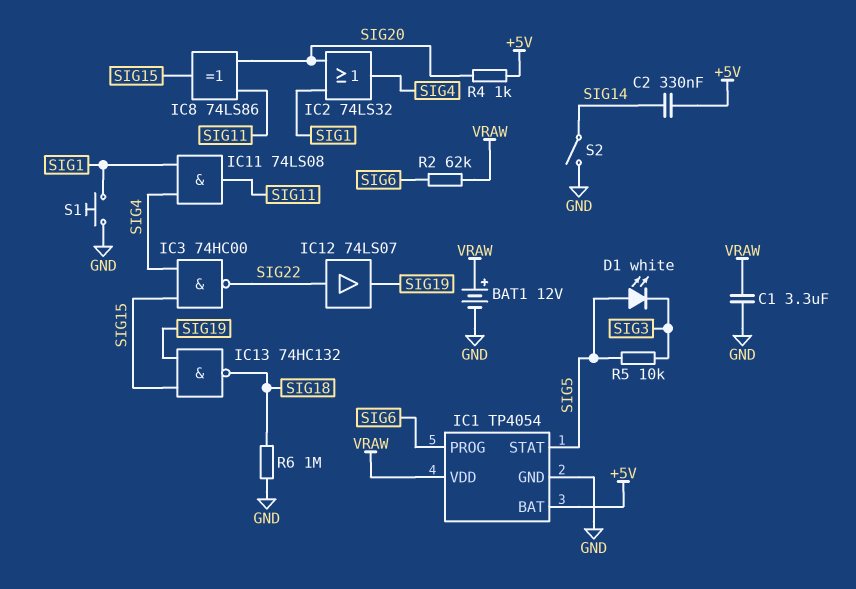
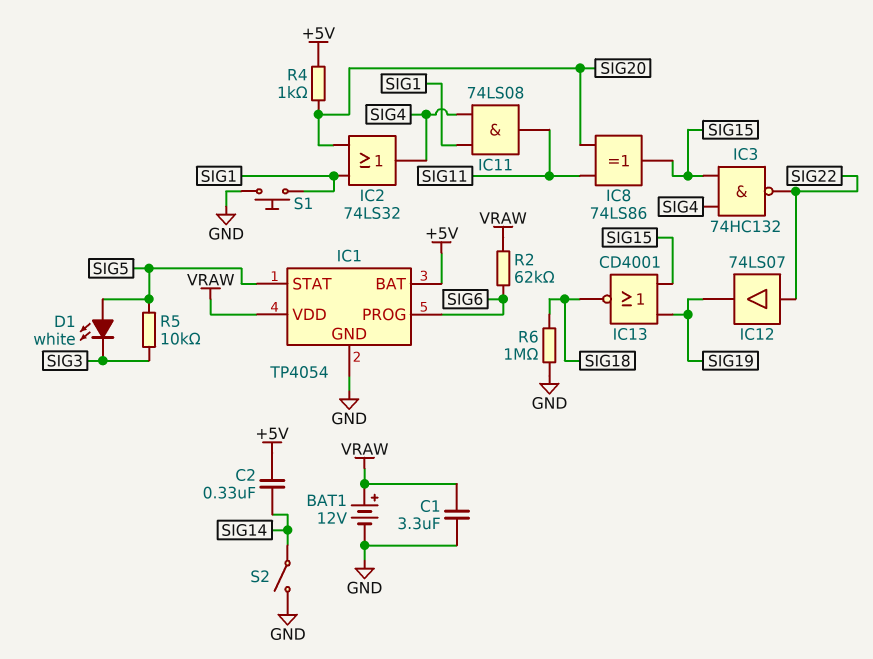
IC3: NAND 74HC00 (in SIG4, in SIG15, out SIG22) -> NAND 74HC132 (in SIG4, in SIG15, out SIG22)
IC13: NAND 74HC132 (in SIG15, in SIG19, out SIG18) -> NOR CD4001 (in SIG15, in SIG19, out SIG18)

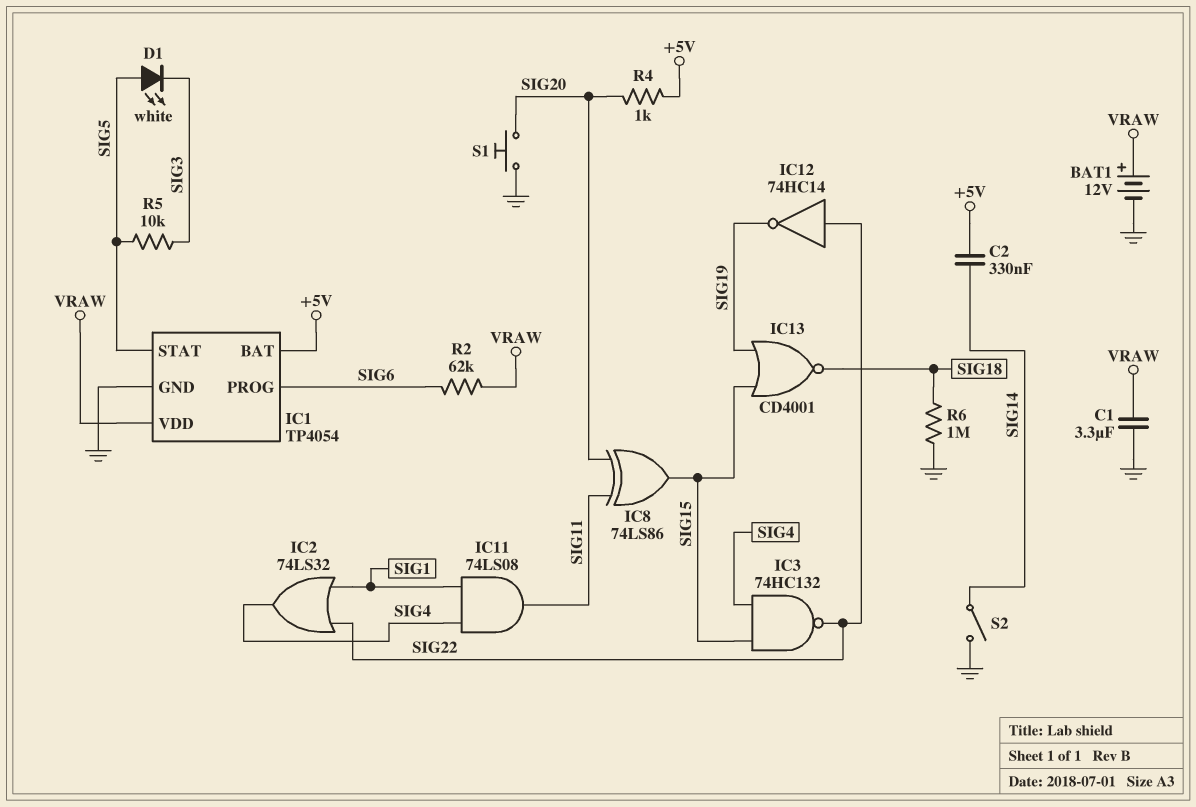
IC2: OR 74LS32 (in SIG1, in SIG20, out SIG4) -> OR 74LS32 (in SIG1, in SIG22, out SIG4)
IC12: buffer 74LS07 (in SIG22, out SIG19) -> NOT 74HC14 (in SIG22, out SIG19)
S1: button (GND, SIG1) -> button (GND, SIG20)

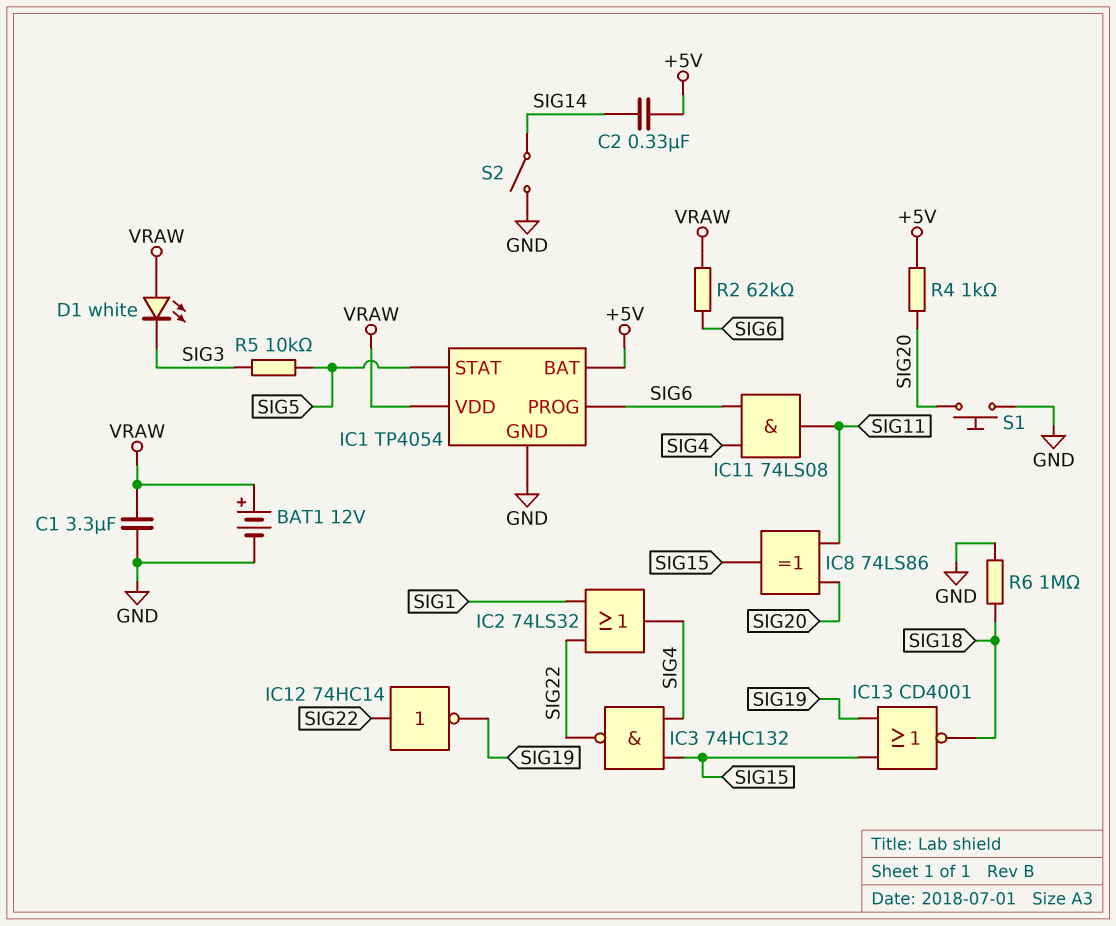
D1: LED white (A SIG5, K SIG3) -> LED white (A VRAW, K SIG3)
IC11: AND 74LS08 (in SIG1, in SIG4, out SIG11) -> AND 74LS08 (in SIG4, in SIG6, out SIG11)

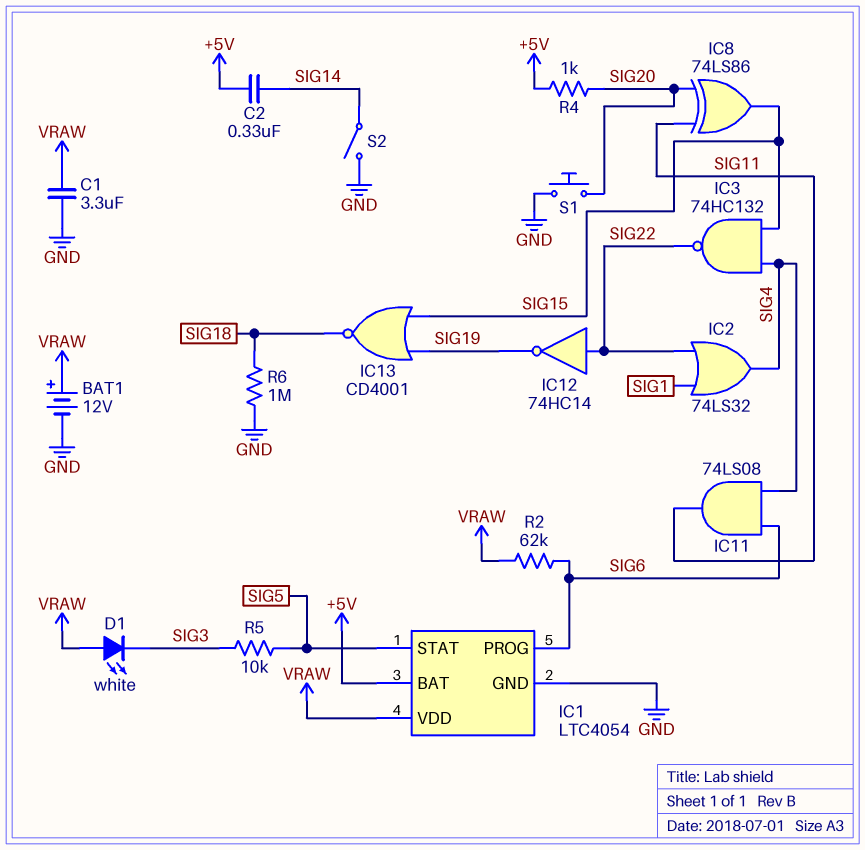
IC1: TP4054 -> LTC4054

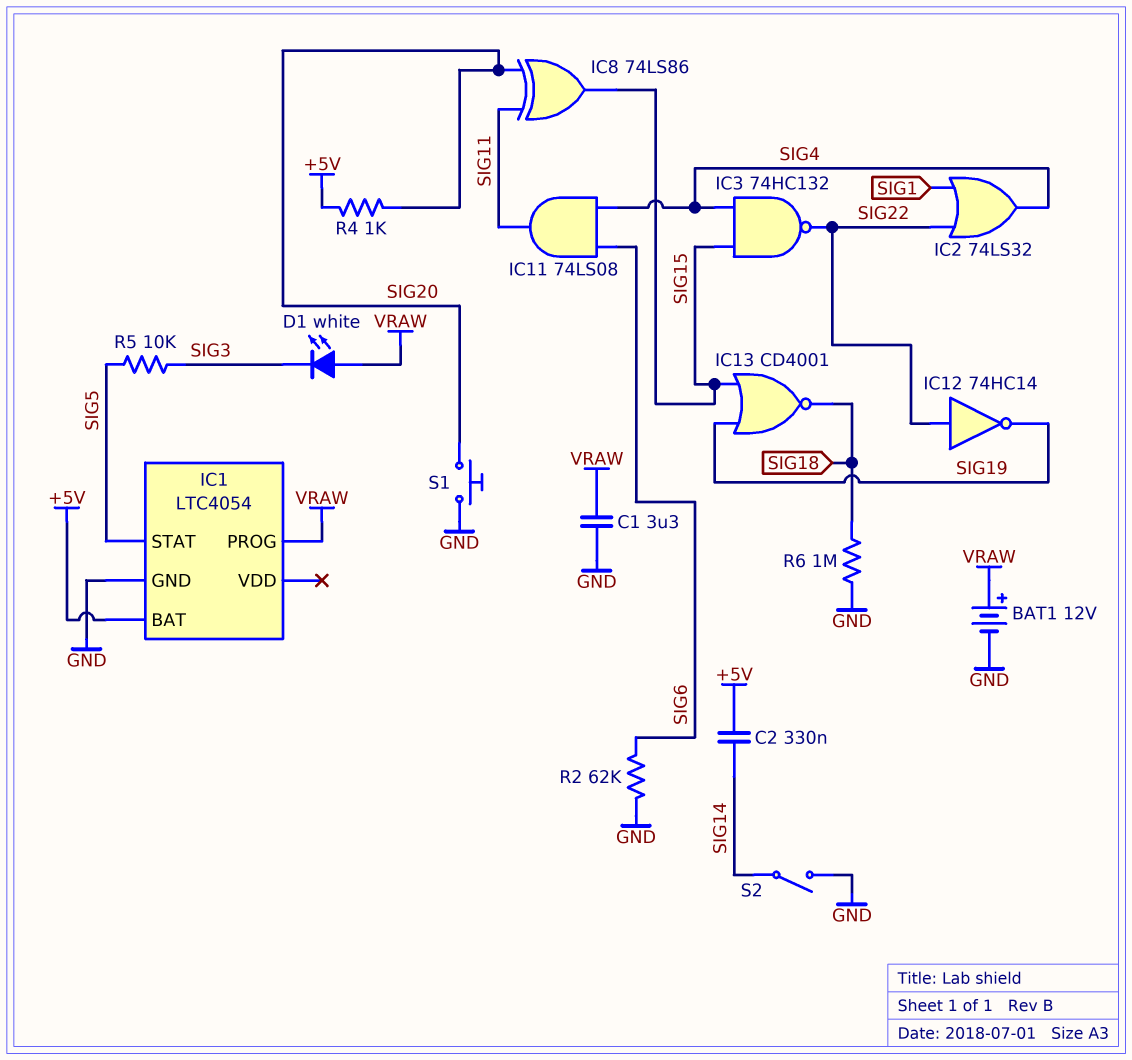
IC1 pin PROG: SIG6 -> VRAW
IC1 pin VDD: VRAW -> none
R2: 62k (SIG6, VRAW) -> 62k (GND, SIG6)

